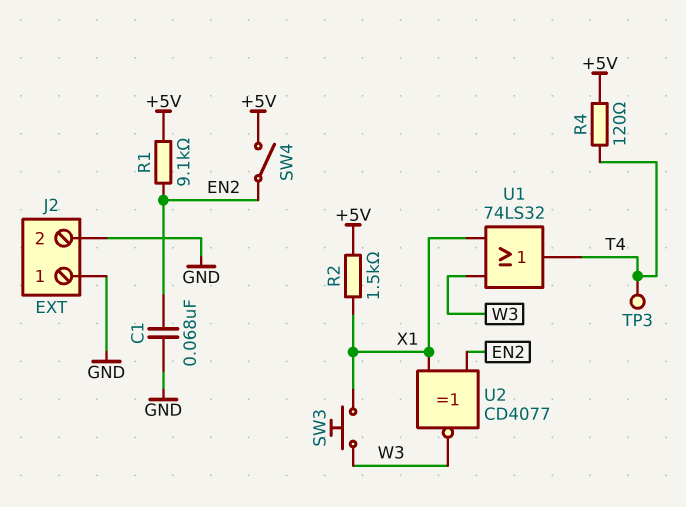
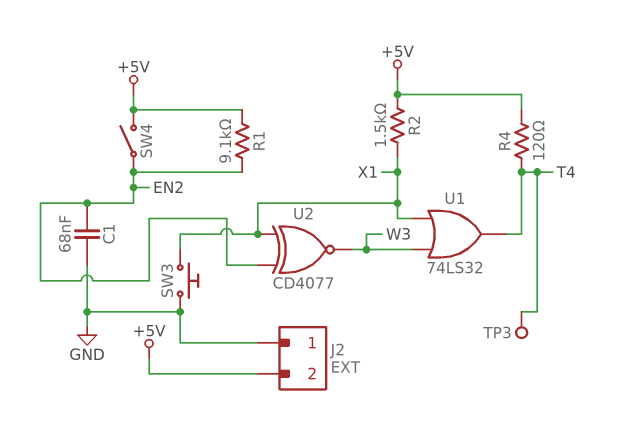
J2 pin 2: GND -> +5V
SW3: button (W3, X1) -> button (GND, X1)

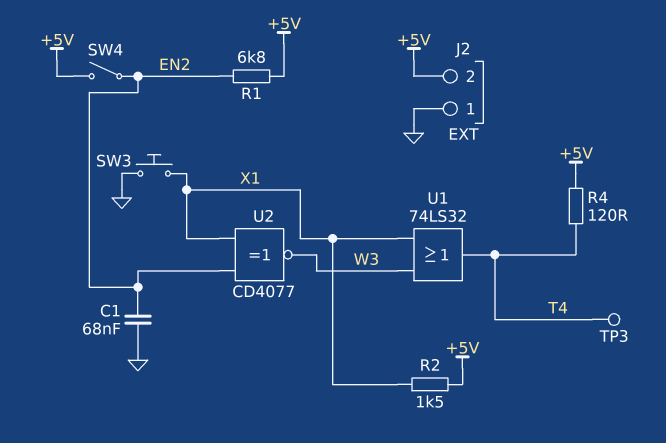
R1: 9.1k (+5V, EN2) -> 6.8k (+5V, EN2)

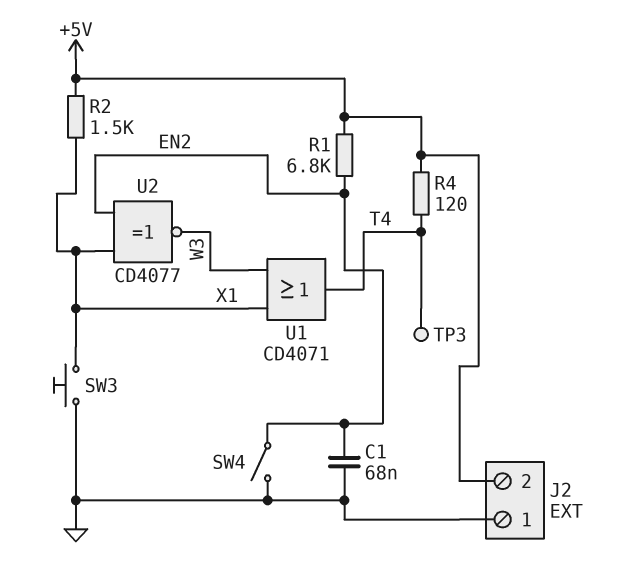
SW4: switch (+5V, EN2) -> switch (EN2, GND)
U1: OR 74LS32 (in W3, in X1, out T4) -> OR CD4071 (in W3, in X1, out T4)

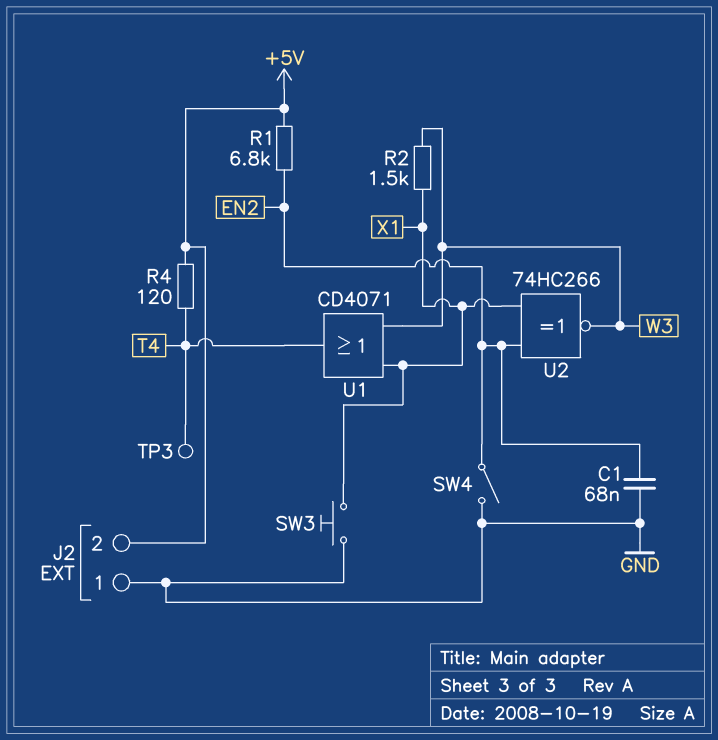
R2: 1.5k (+5V, X1) -> 1.5k (W3, X1)
U2: XNOR CD4077 (in EN2, in X1, out W3) -> XNOR 74HC266 (in EN2, in X1, out W3)

